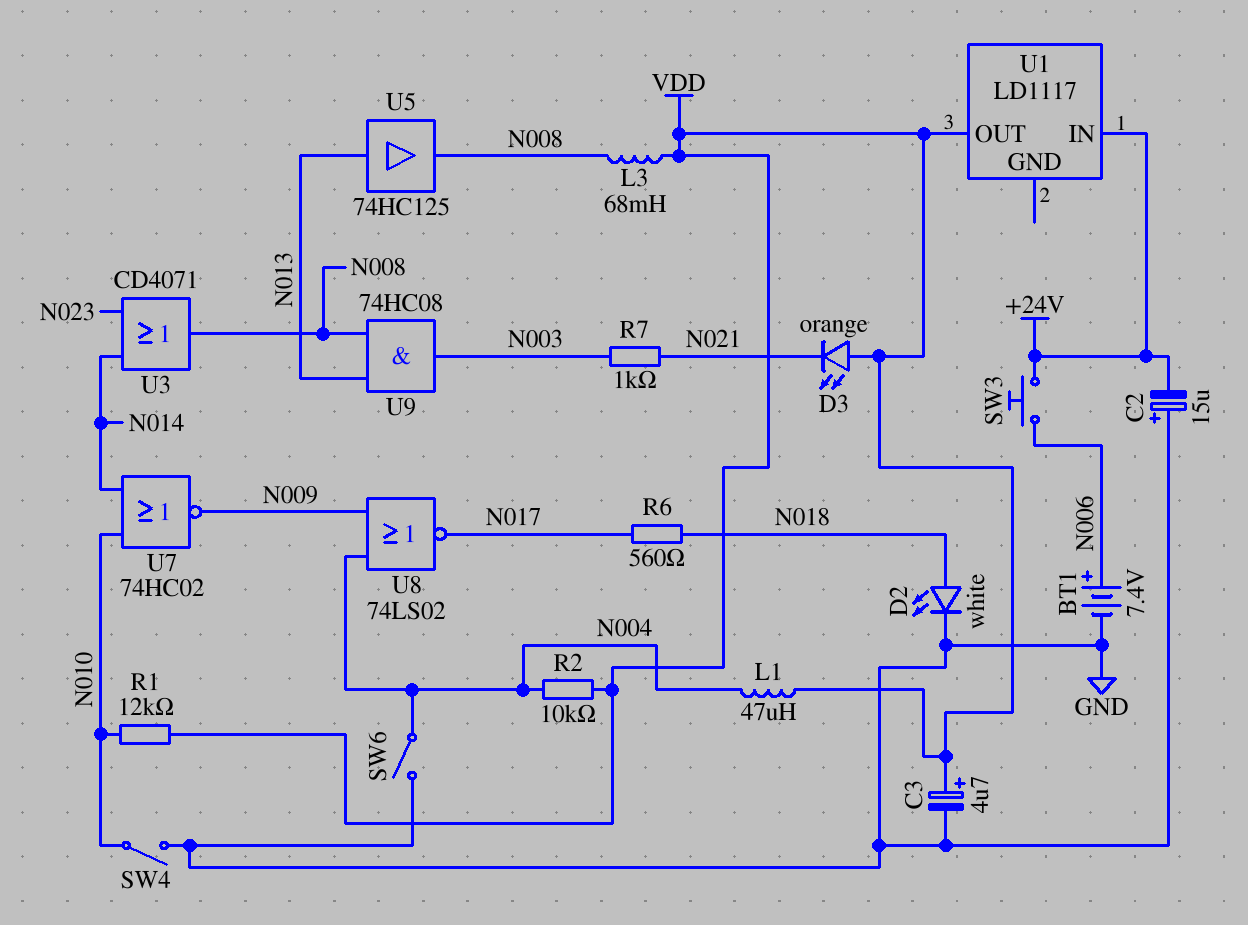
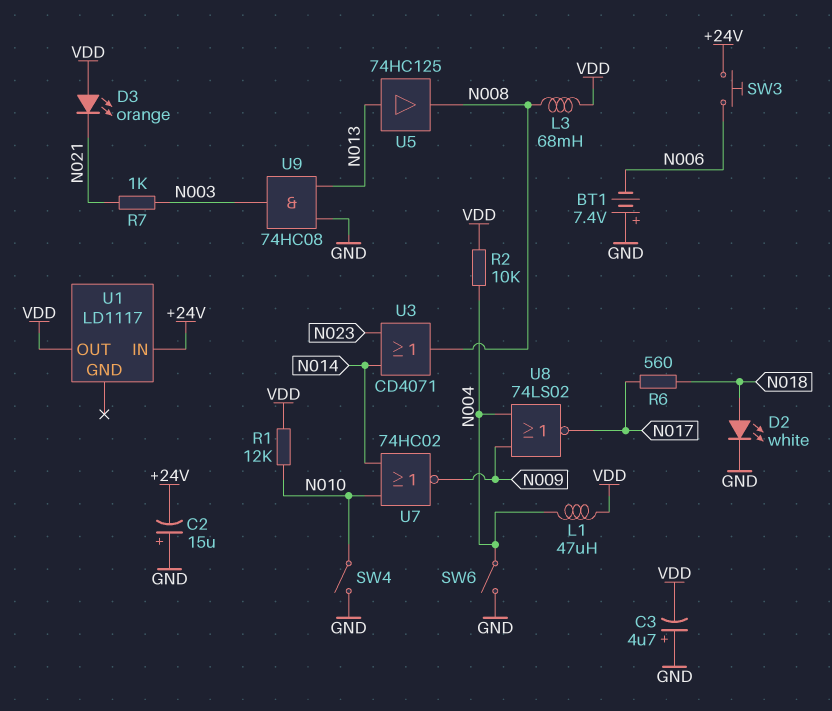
BT1: 7.4V (plus N006, minus GND) -> 7.4V (plus GND, minus N006)
C3: 4.7uF (plus VDD, minus GND) -> 4.7uF (plus GND, minus VDD)
U9: AND 74HC08 (in N008, in N013, out N003) -> AND 74HC08 (in GND, in N013, out N003)

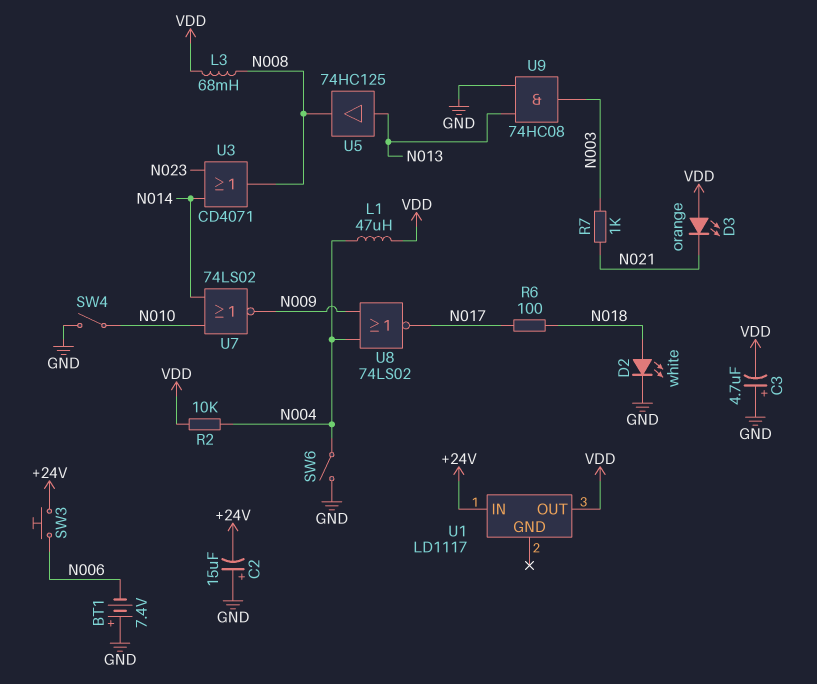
R1: 12k (N010, VDD) -> none
R6: 560 (N017, N018) -> 100 (N017, N018)
U7: NOR 74HC02 (in N010, in N014, out N009) -> NOR 74LS02 (in N010, in N014, out N009)

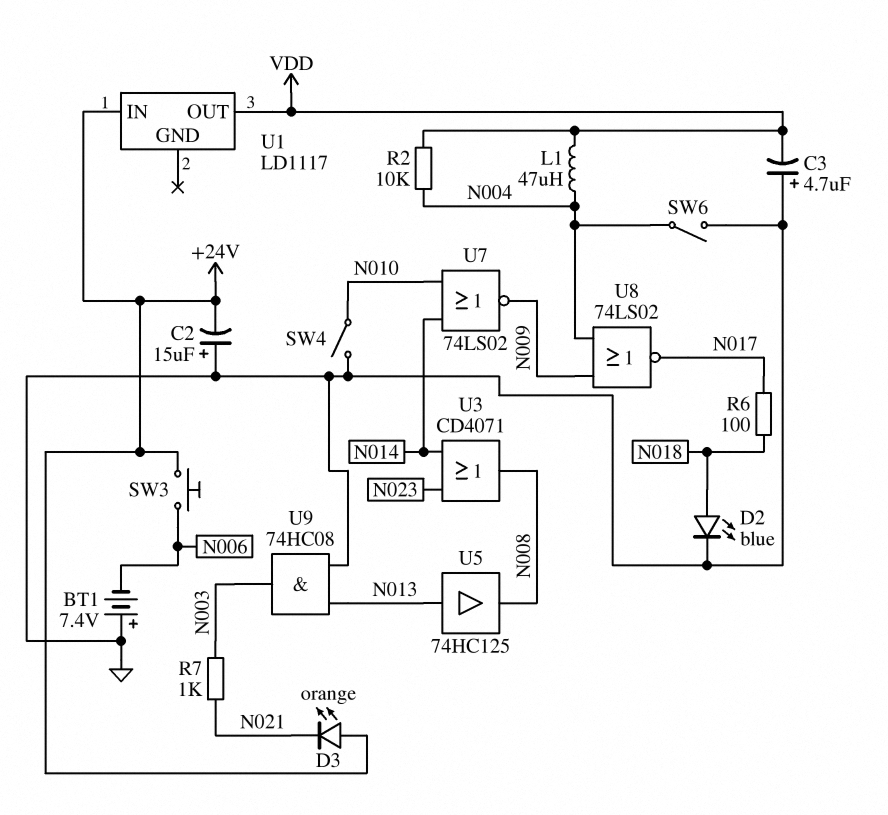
D2: LED white (A N018, K GND) -> LED blue (A N018, K GND)
D3: LED orange (A VDD, K N021) -> LED orange (A +24V, K N021)
L3: 68mH (N008, VDD) -> none

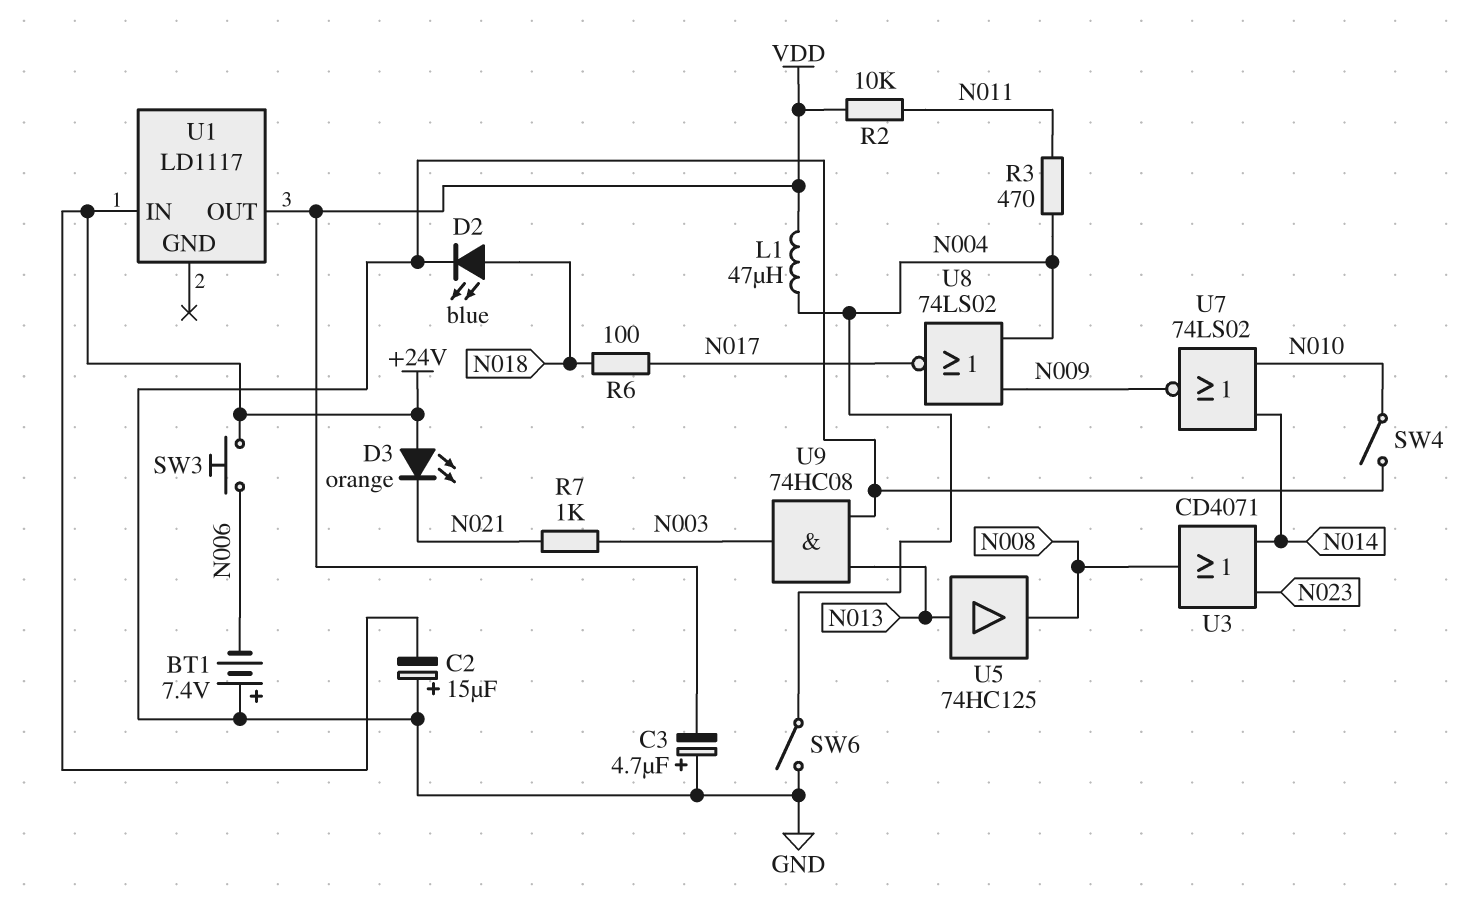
R2: 10k (N004, VDD) -> 10k (N011, VDD)
R3: none -> 470 (N004, N011)

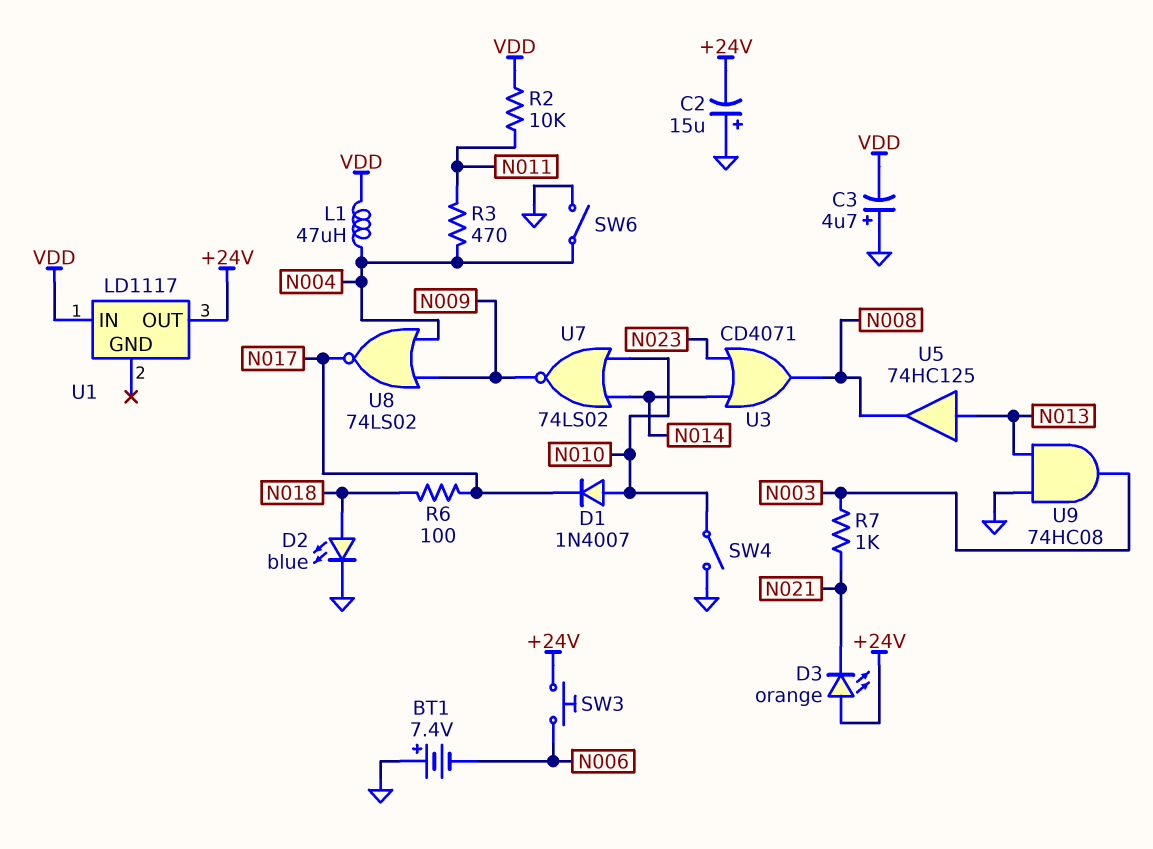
D1: none -> diode 1N4007 (A N010, K N017)
U1 pin IN: +24V -> VDD
U1 pin OUT: VDD -> +24V

